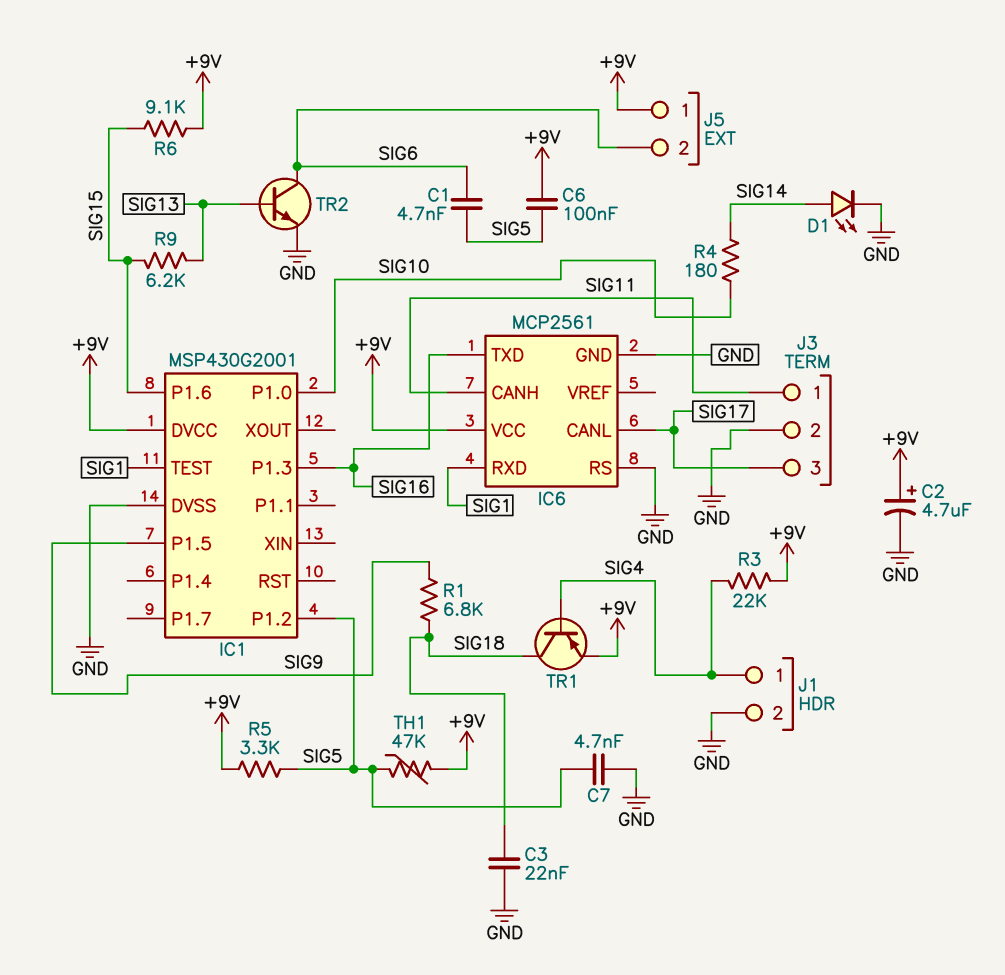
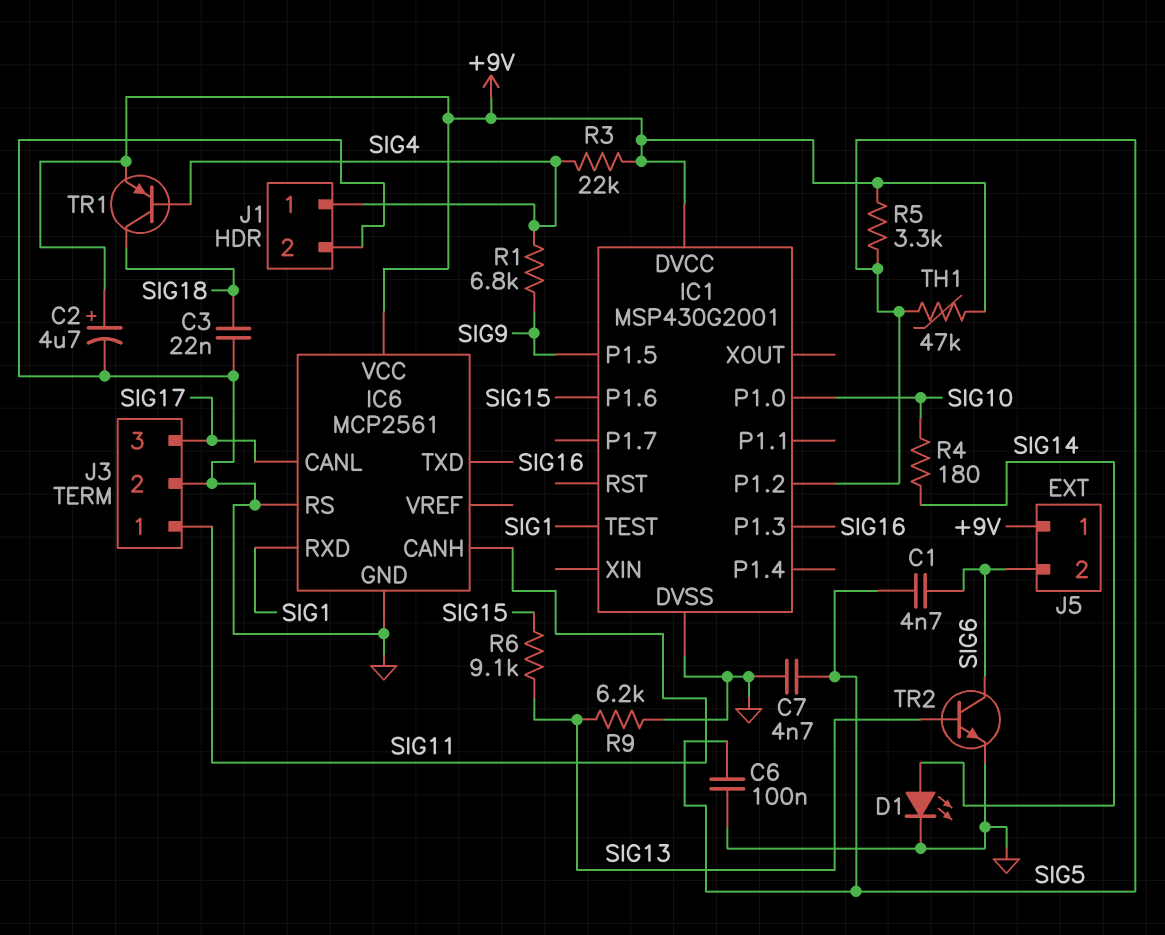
C6: 100nF (+9V, SIG5) -> 100nF (GND, SIG5)
R1: 6.8k (SIG9, SIG18) -> 6.8k (SIG4, SIG9)
R6: 9.1k (+9V, SIG15) -> 9.1k (SIG13, SIG15)
R9: 6.2k (SIG13, SIG15) -> 6.2k (GND, SIG13)

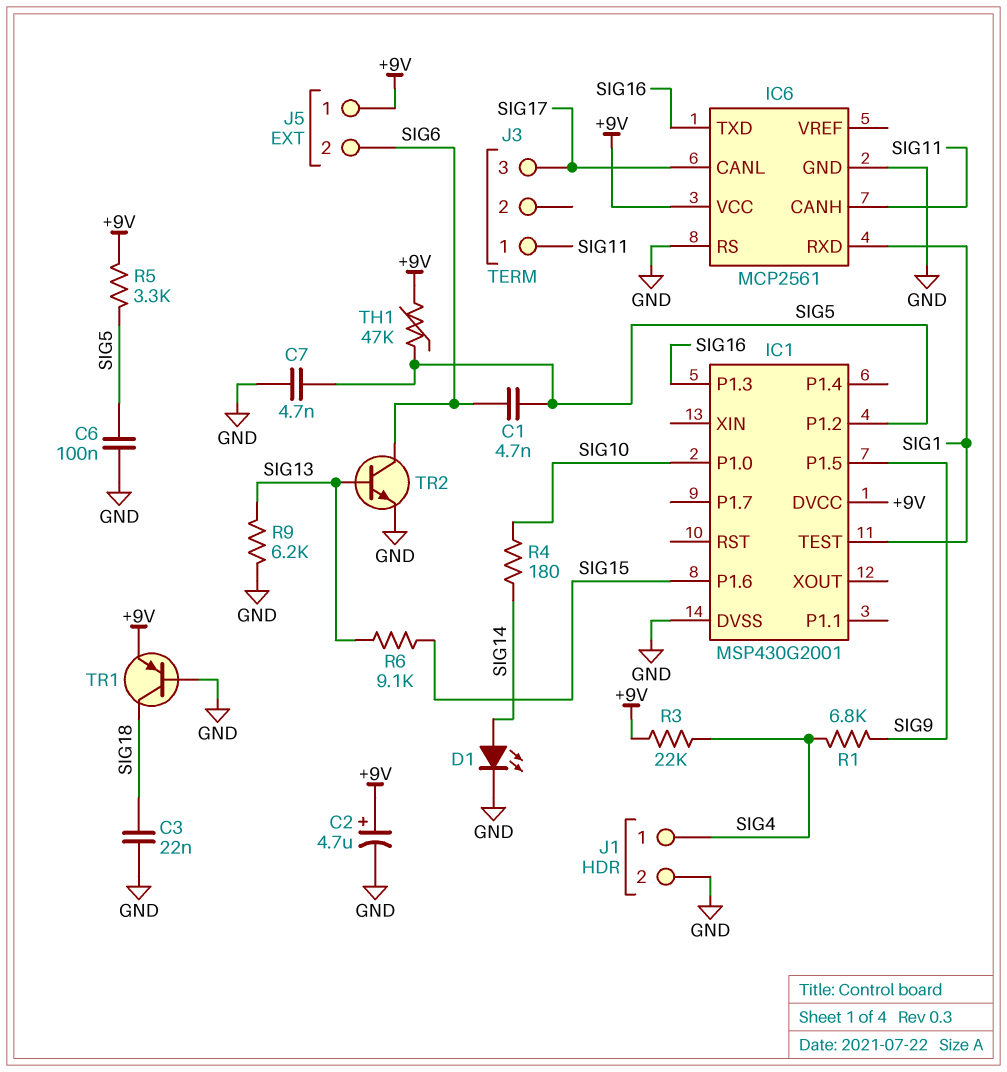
J3 pin 2: GND -> none
TR1: PNP (B SIG4, C SIG18, E +9V) -> PNP (B GND, C SIG18, E +9V)

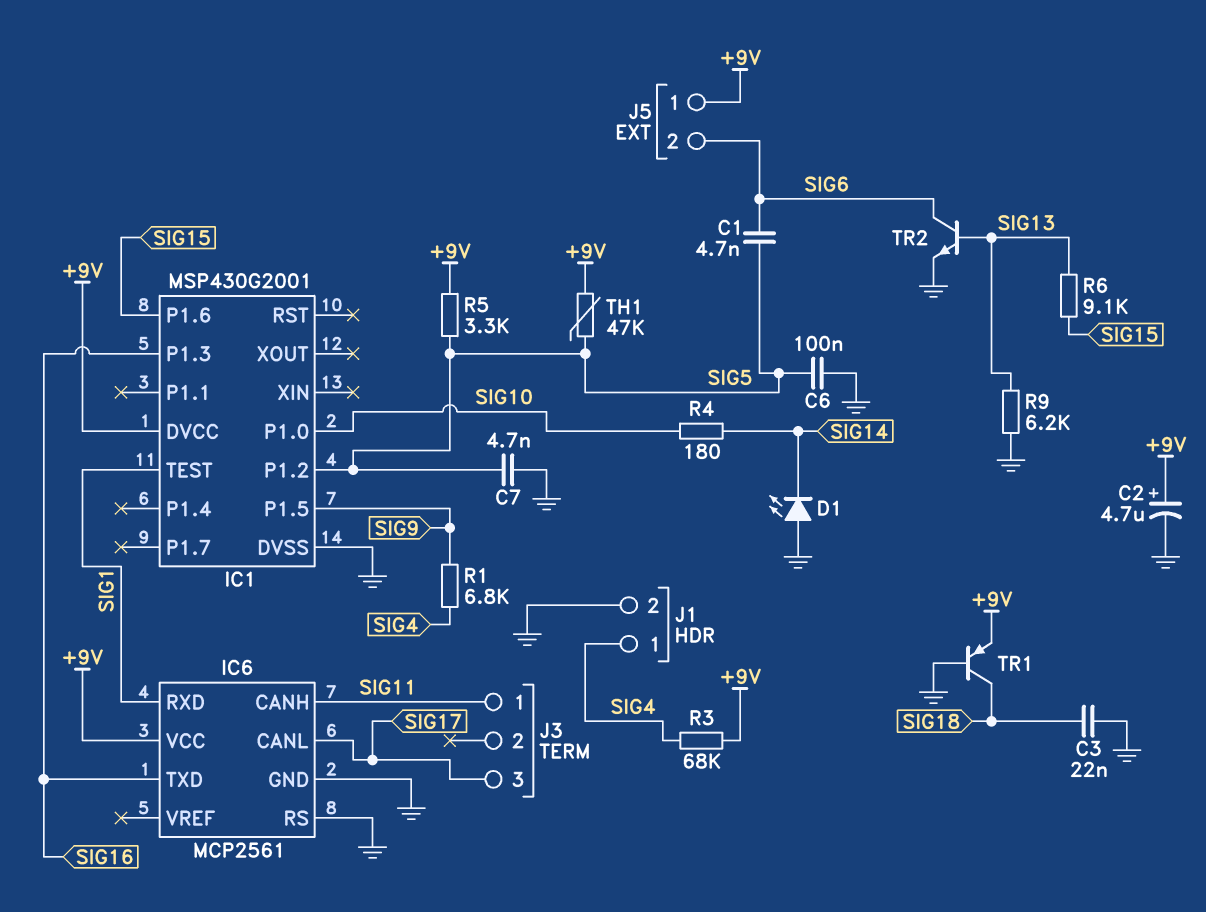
D1: LED (A SIG14, K GND) -> LED (A GND, K SIG14)
R3: 22k (+9V, SIG4) -> 68k (+9V, SIG4)

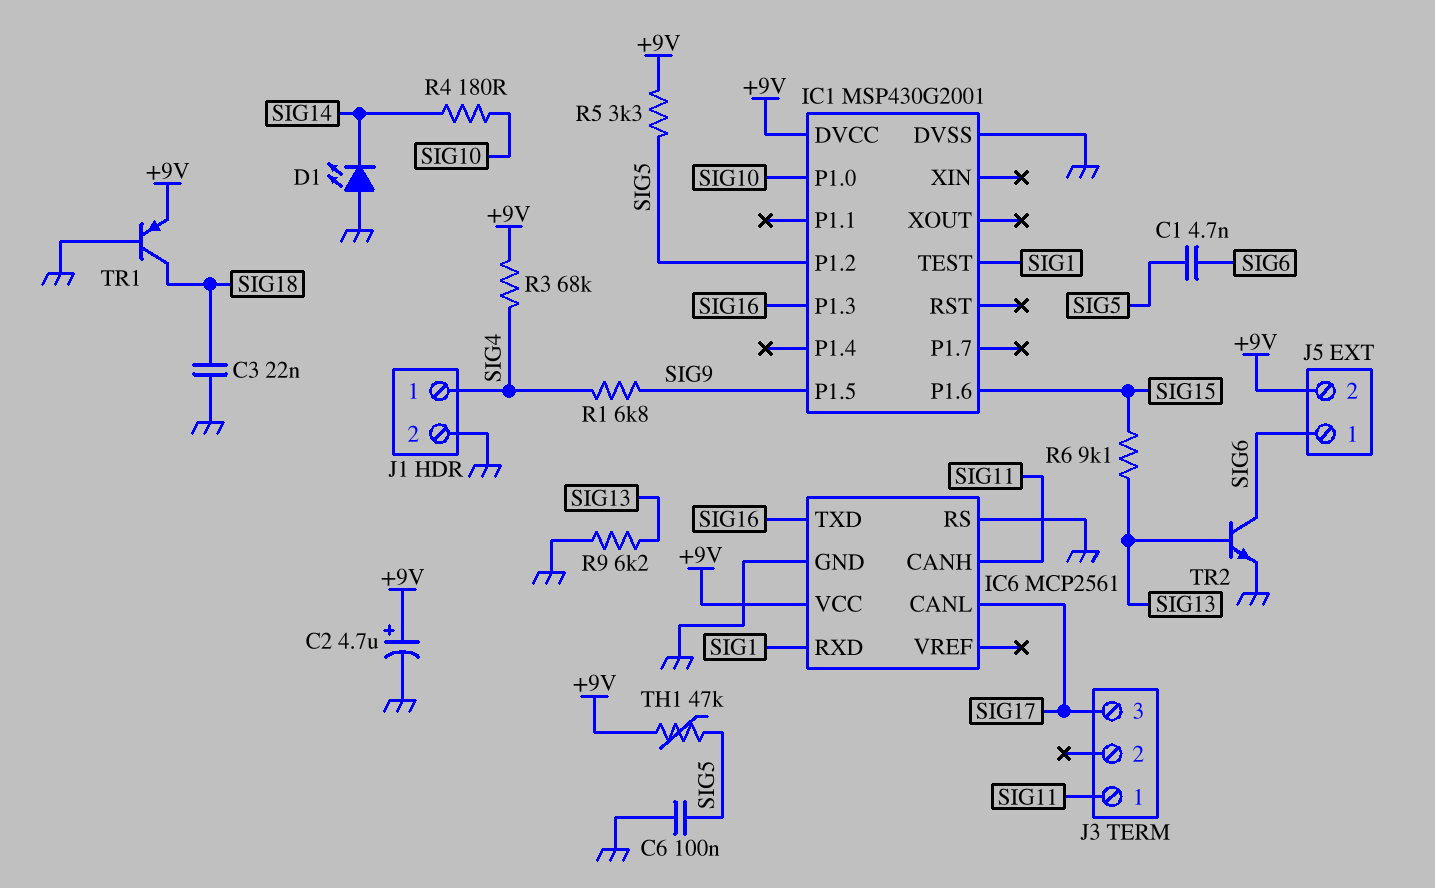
C7: 4.7nF (GND, SIG5) -> none
J5 pin 1: +9V -> SIG6
J5 pin 2: SIG6 -> +9V

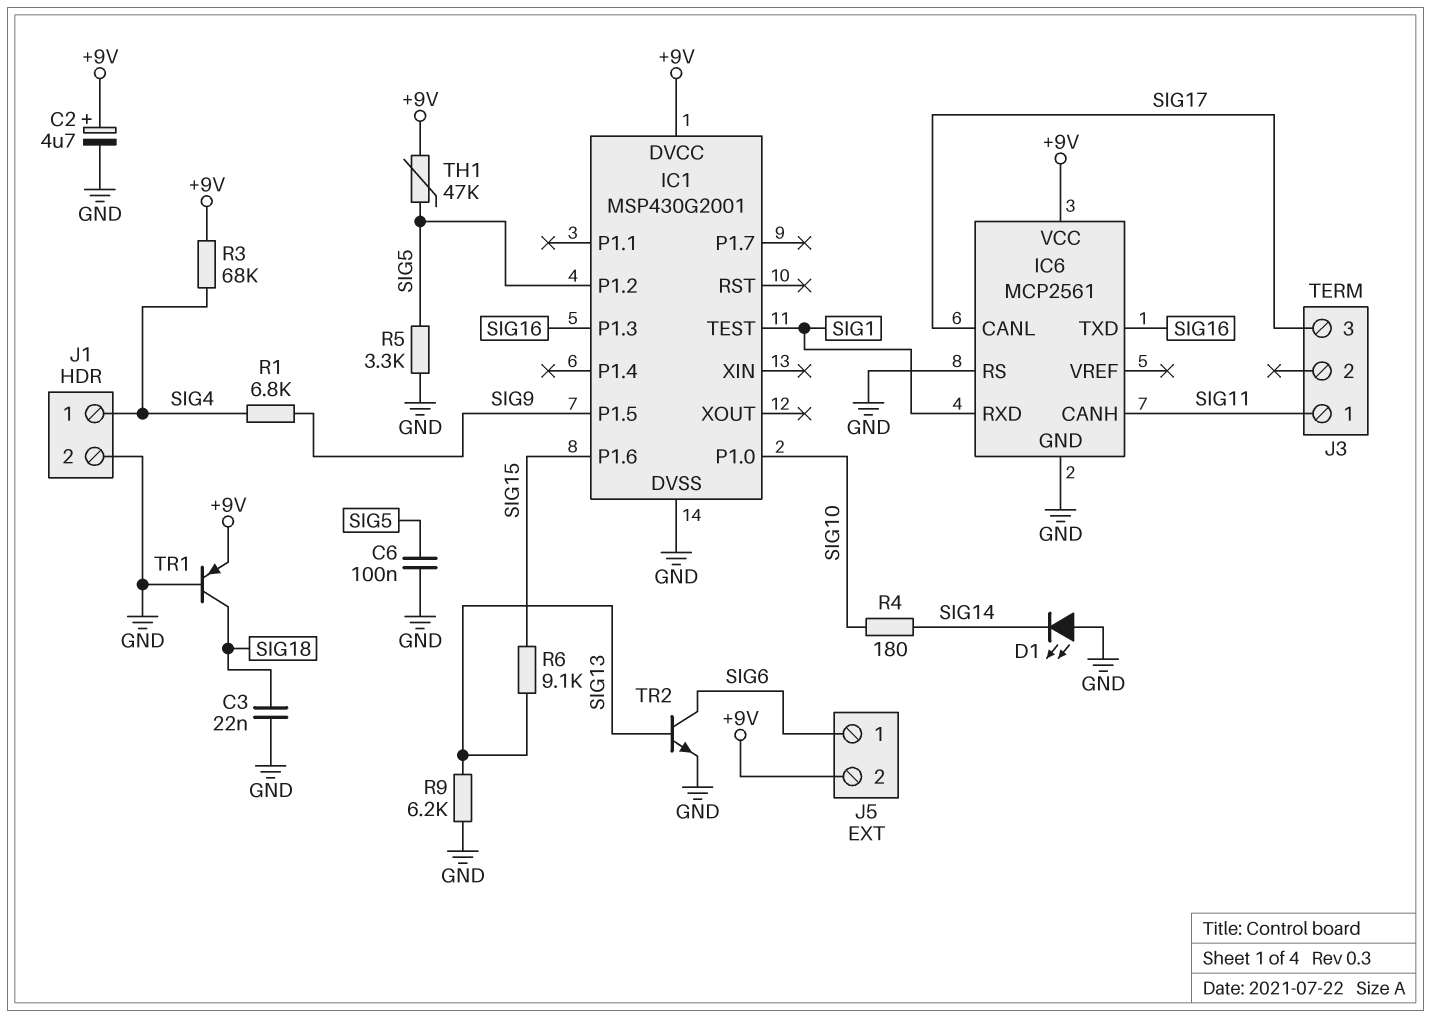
C1: 4.7nF (SIG5, SIG6) -> none
R5: 3.3k (+9V, SIG5) -> 3.3k (GND, SIG5)

